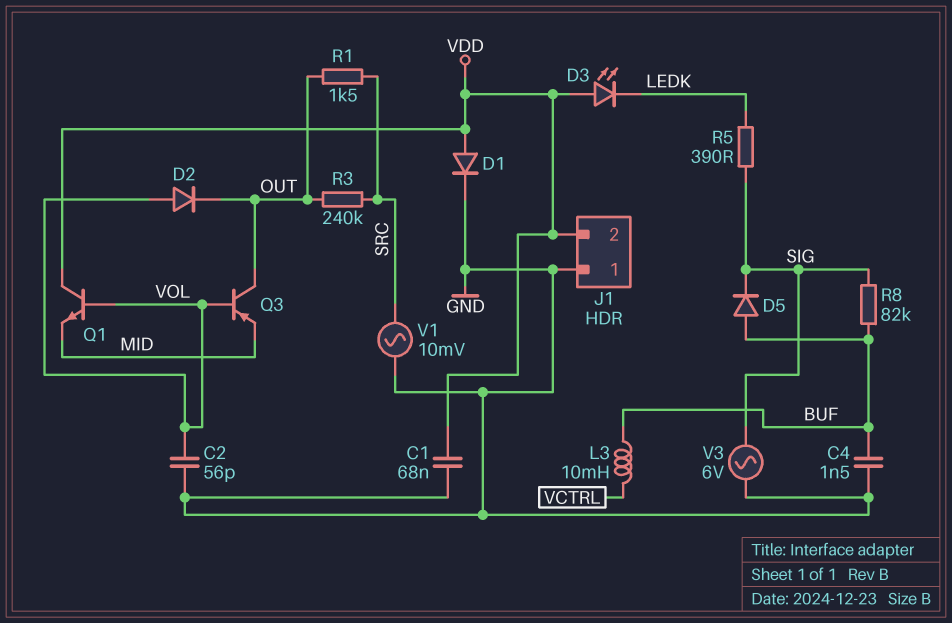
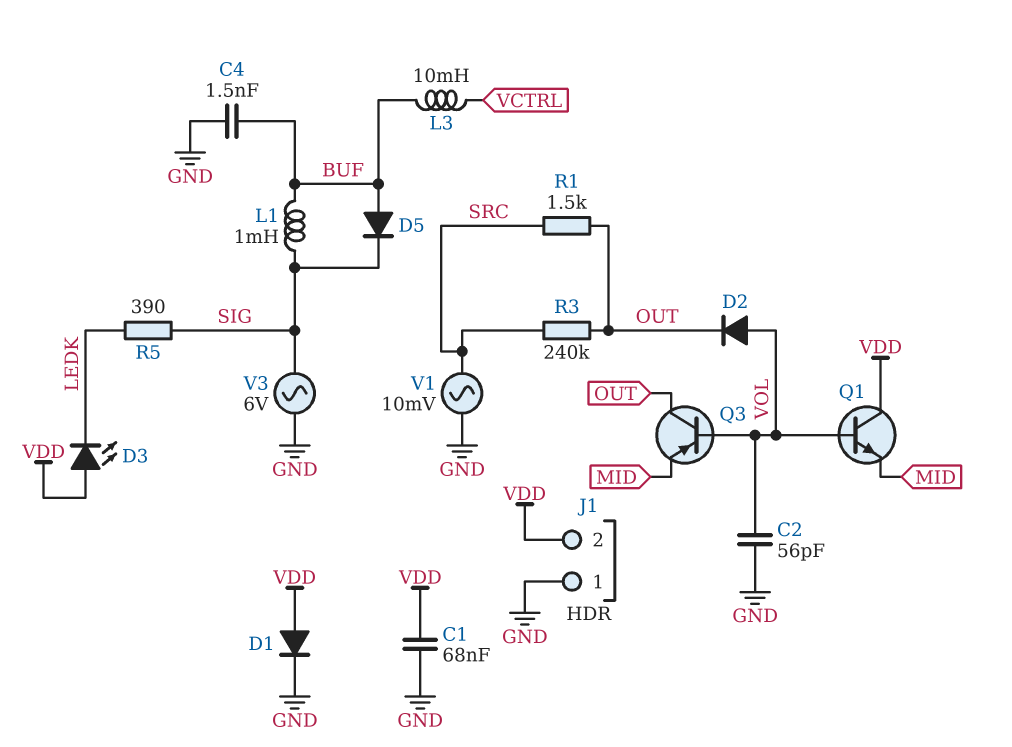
L1: none -> 1mH (BUF, SIG)
R8: 82k (BUF, SIG) -> none

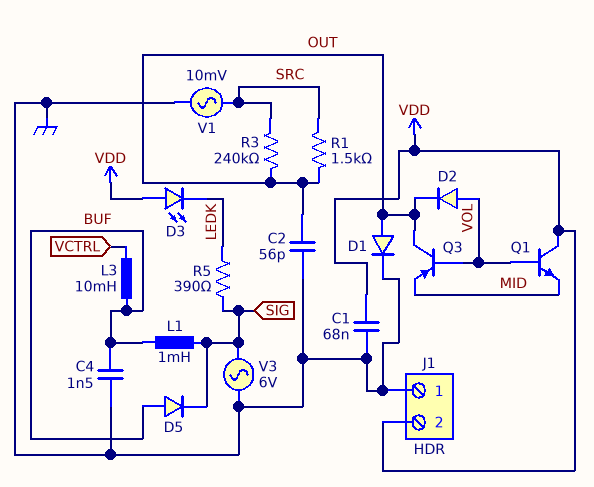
C2: 56pF (GND, VOL) -> 56pF (GND, OUT)
D1: diode (A VDD, K GND) -> diode (A OUT, K GND)

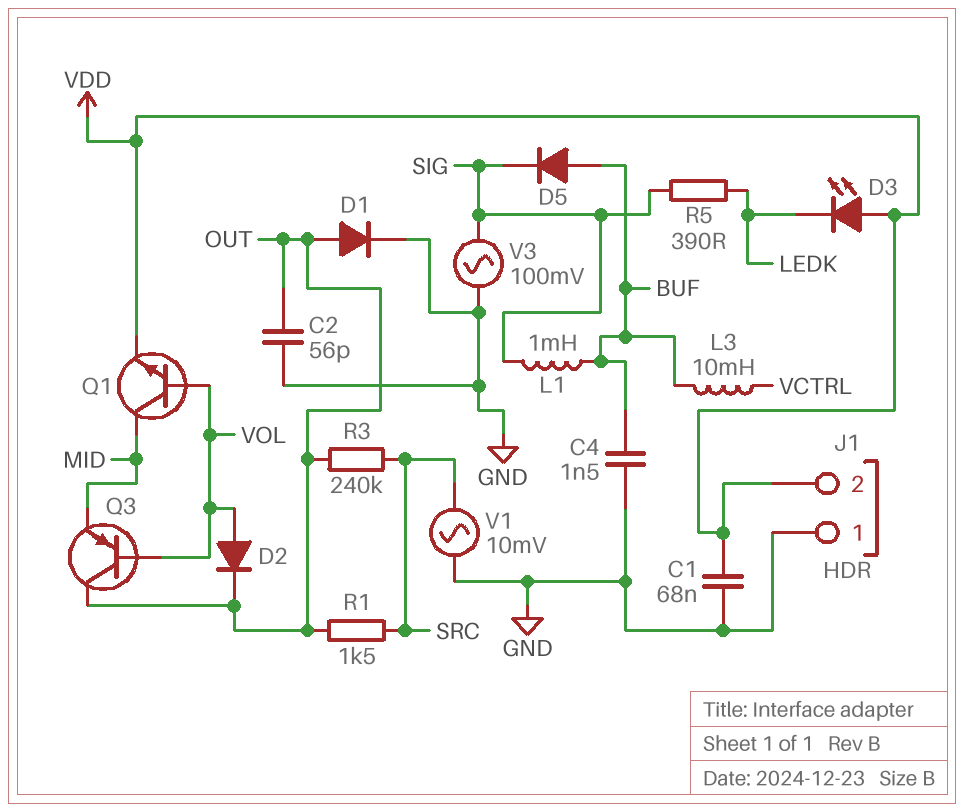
Q1: NPN (B VOL, C VDD, E MID) -> NPN (B VOL, C MID, E VDD)
V3: AC 6V (GND, SIG) -> AC 100mV (GND, SIG)

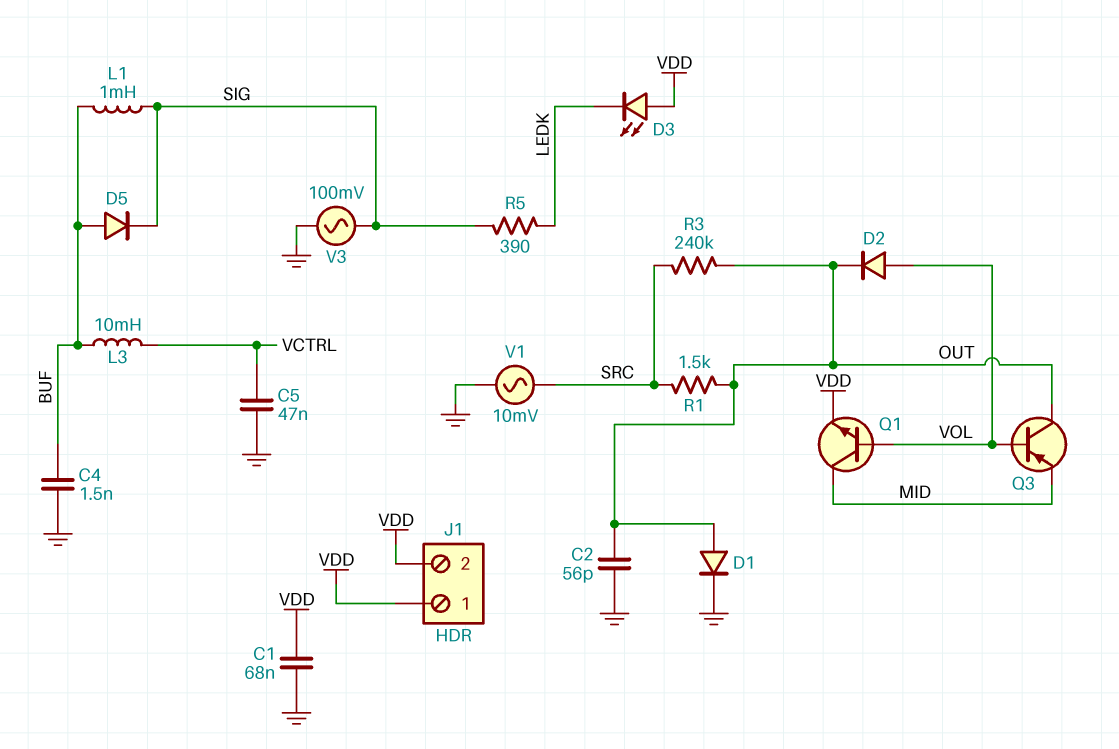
C5: none -> 47nF (GND, VCTRL)
J1 pin 1: GND -> VDD

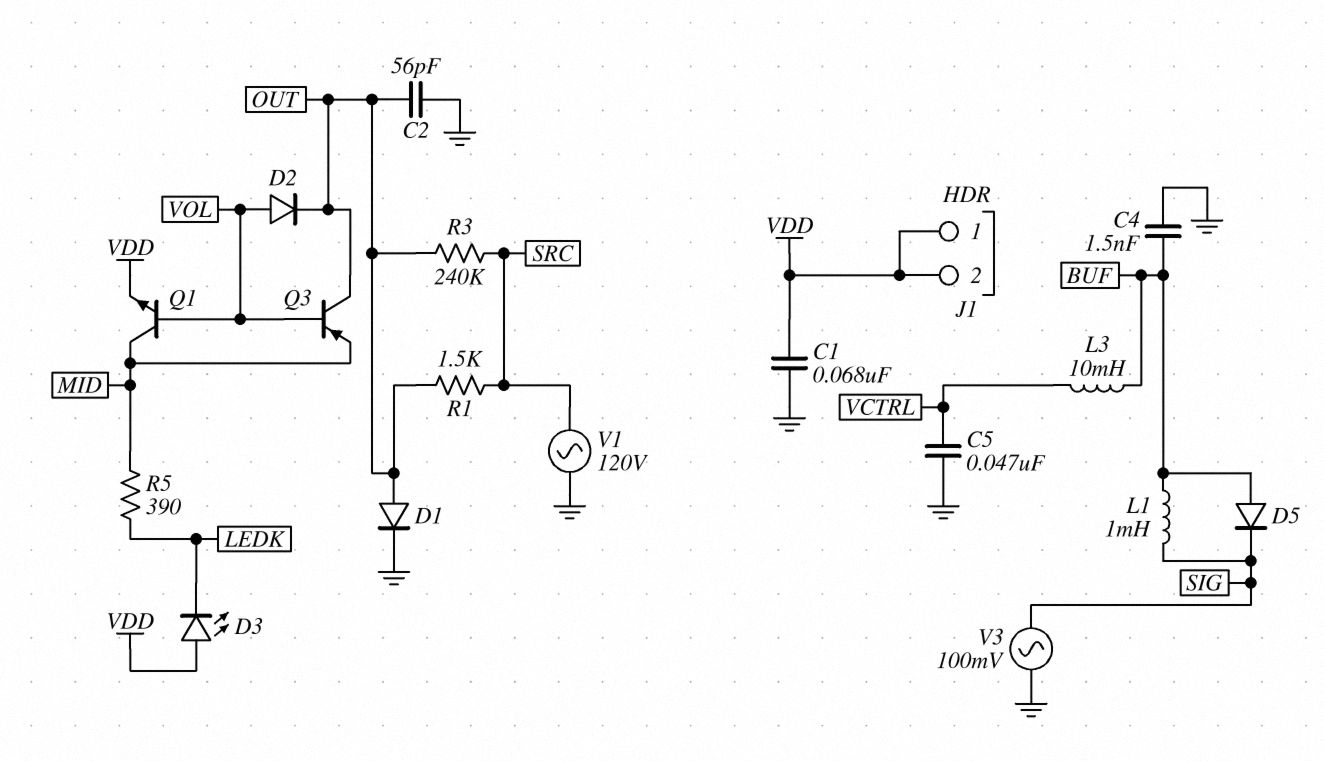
R5: 390 (LEDK, SIG) -> 390 (LEDK, MID)
V1: AC 10mV (GND, SRC) -> AC 120V (GND, SRC)

